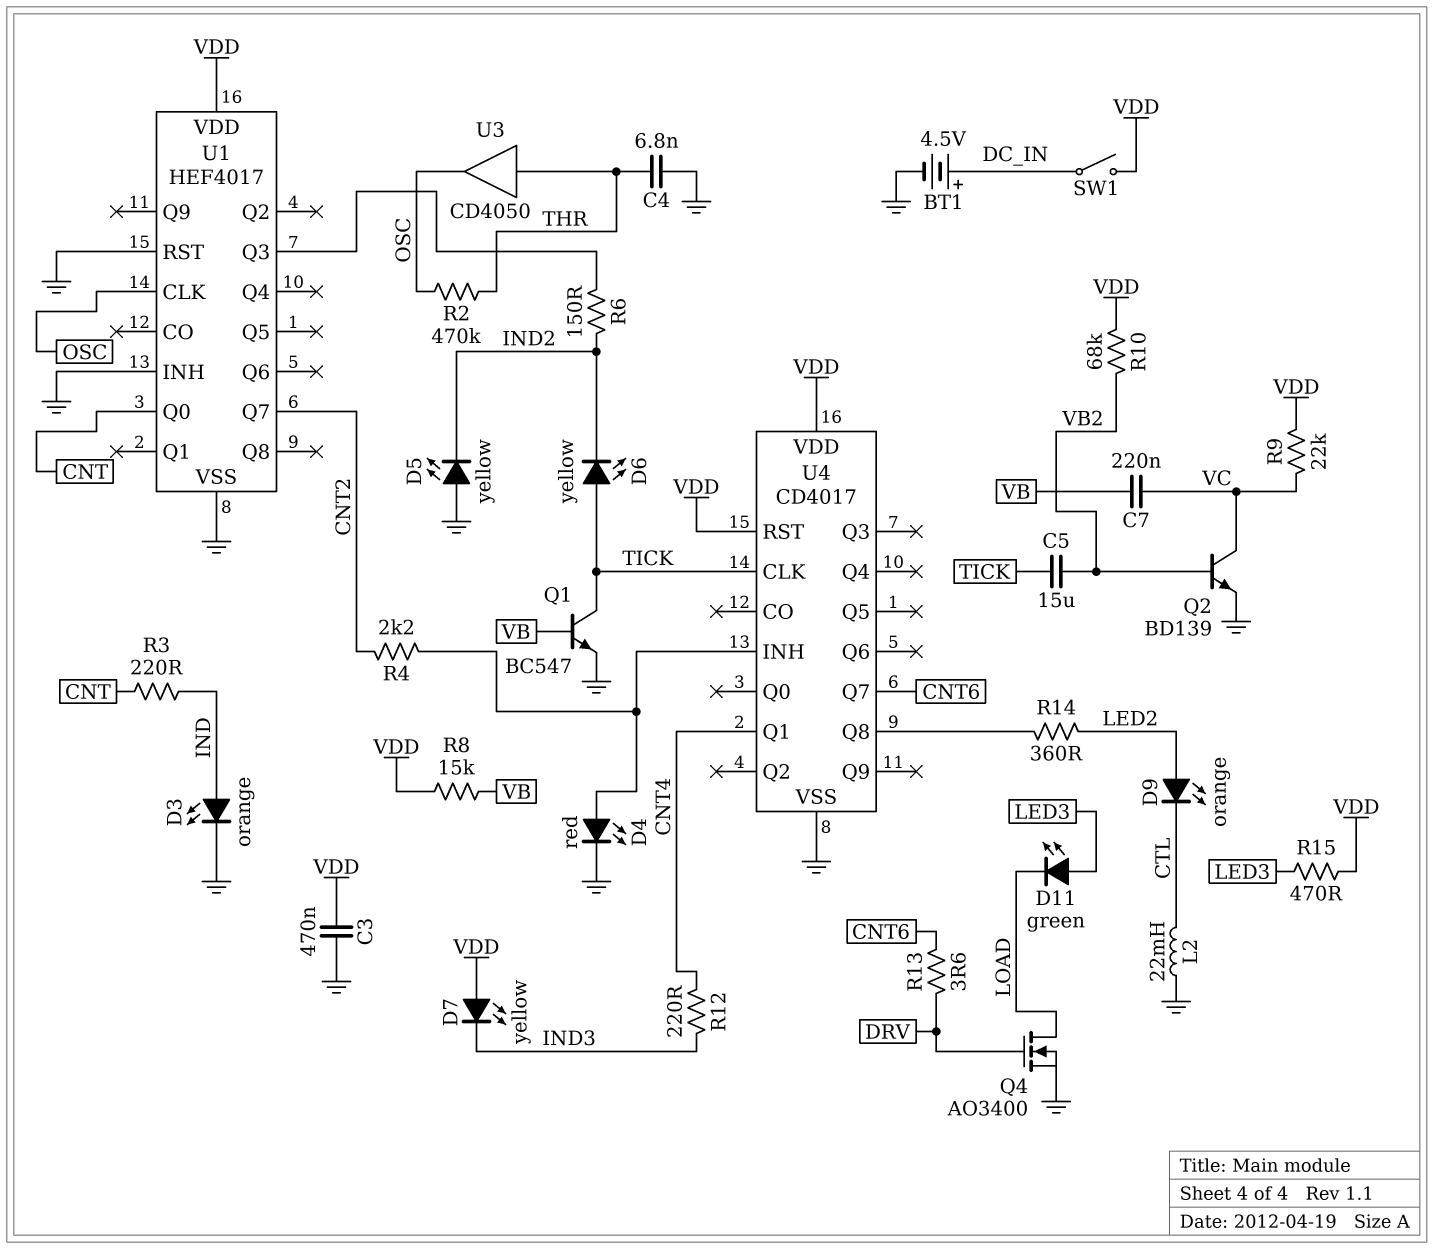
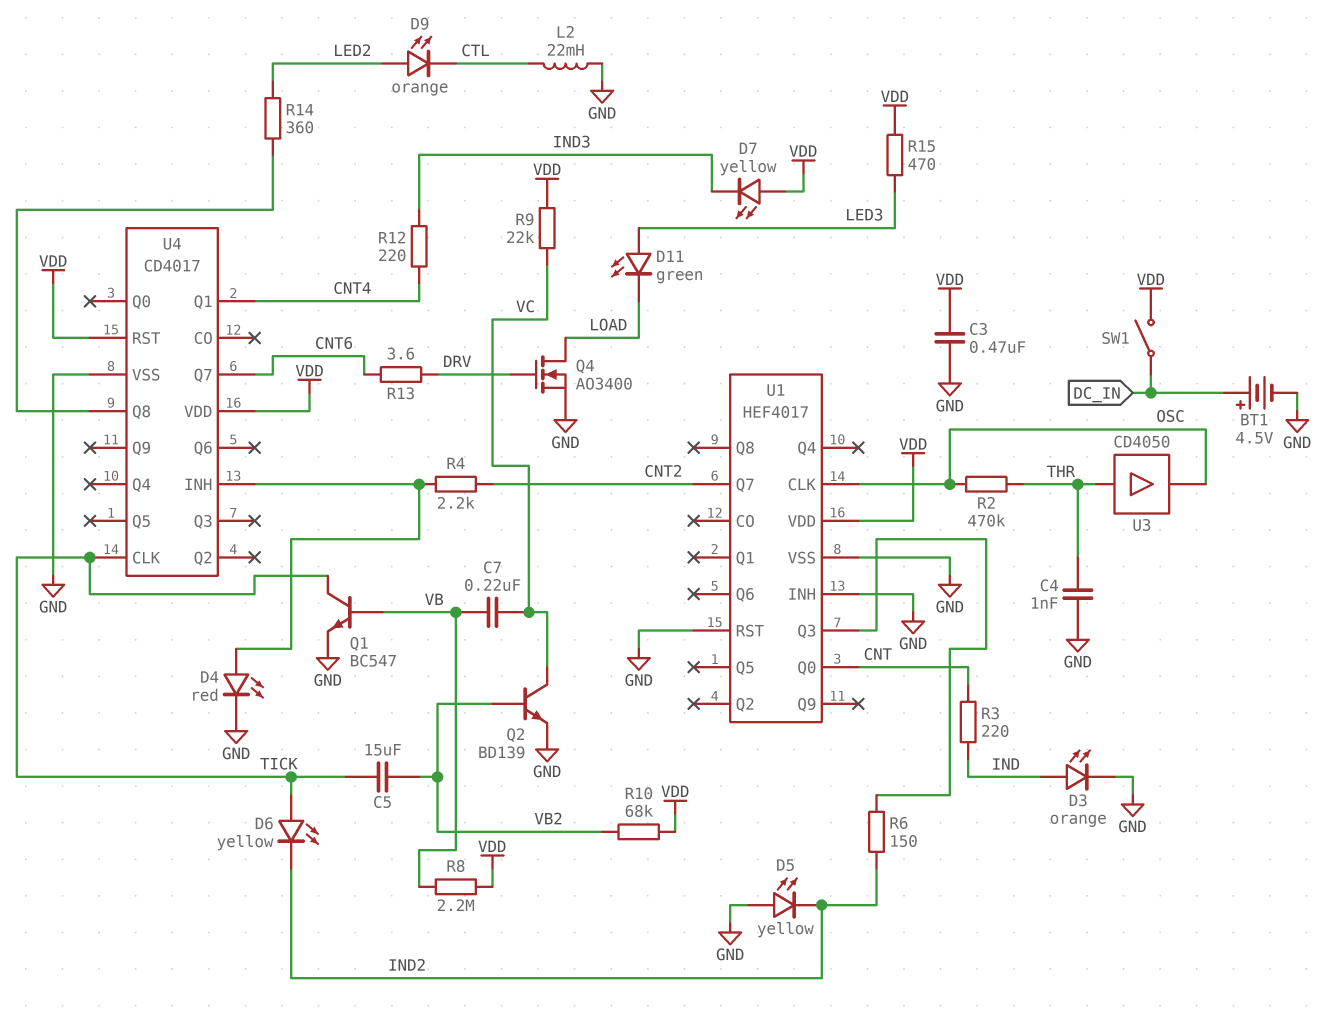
C4: 6.8nF (GND, THR) -> 1nF (GND, THR)
R8: 15k (VB, VDD) -> 2.2M (VB, VDD)

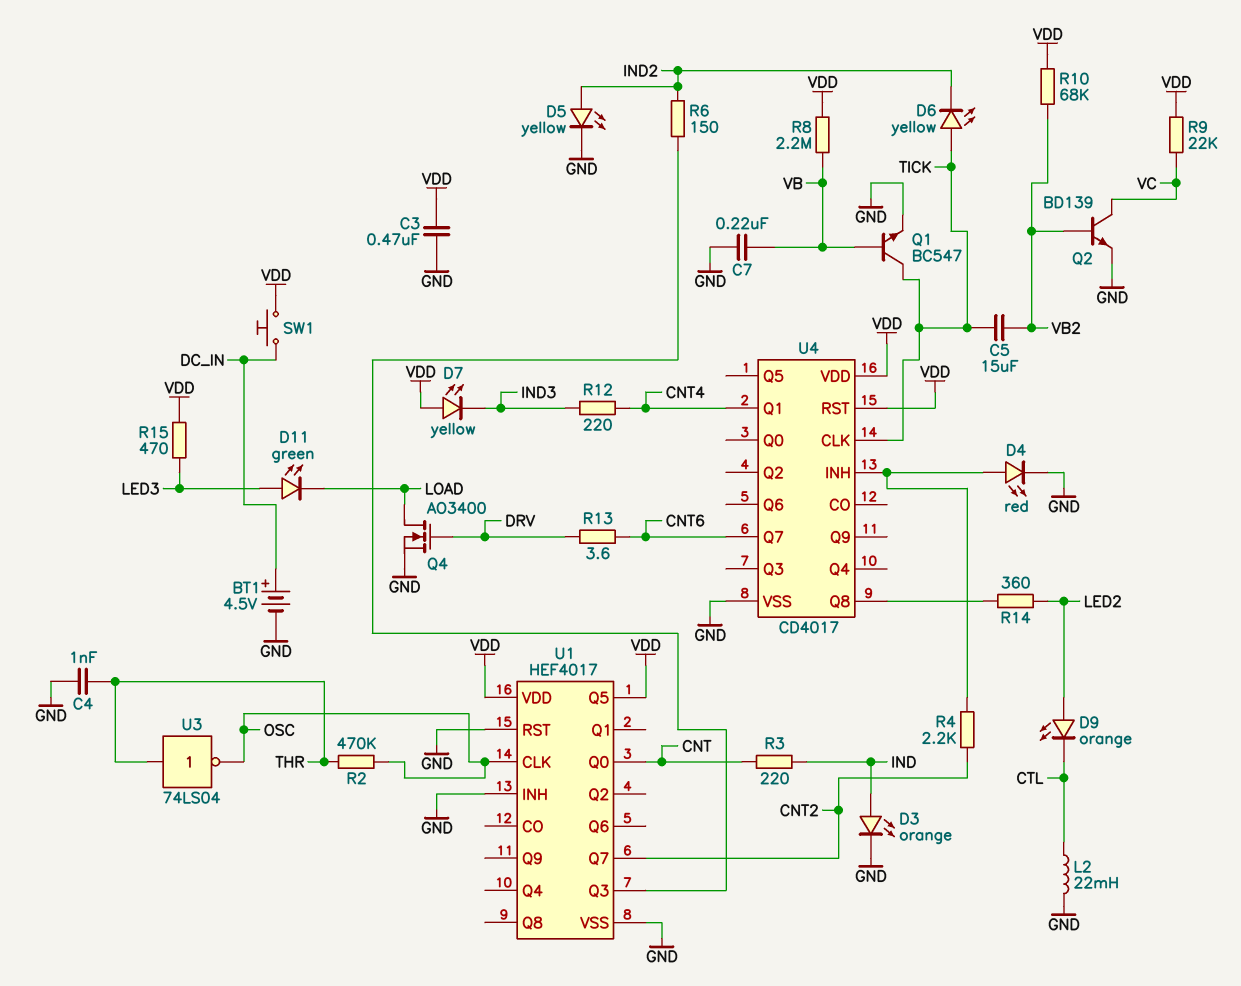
C7: 220nF (VB, VC) -> 220nF (GND, VB)
D5: LED yellow (A GND, K IND2) -> LED yellow (A IND2, K GND)
SW1: switch (DC_IN, VDD) -> button (DC_IN, VDD)
U1 pin Q5: none -> VDD
U3: buffer CD4050 (in THR, out OSC) -> NOT 74LS04 (in THR, out OSC)

